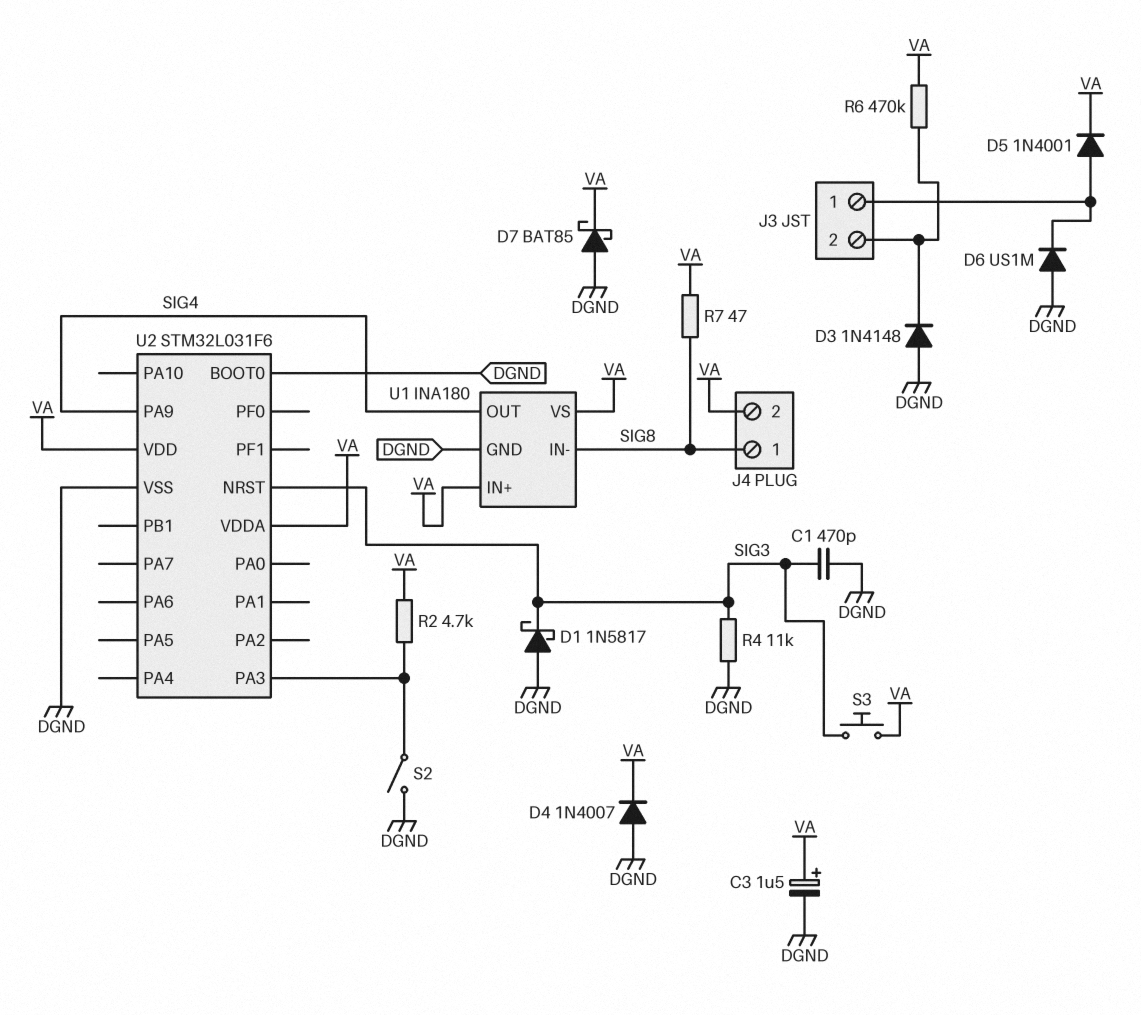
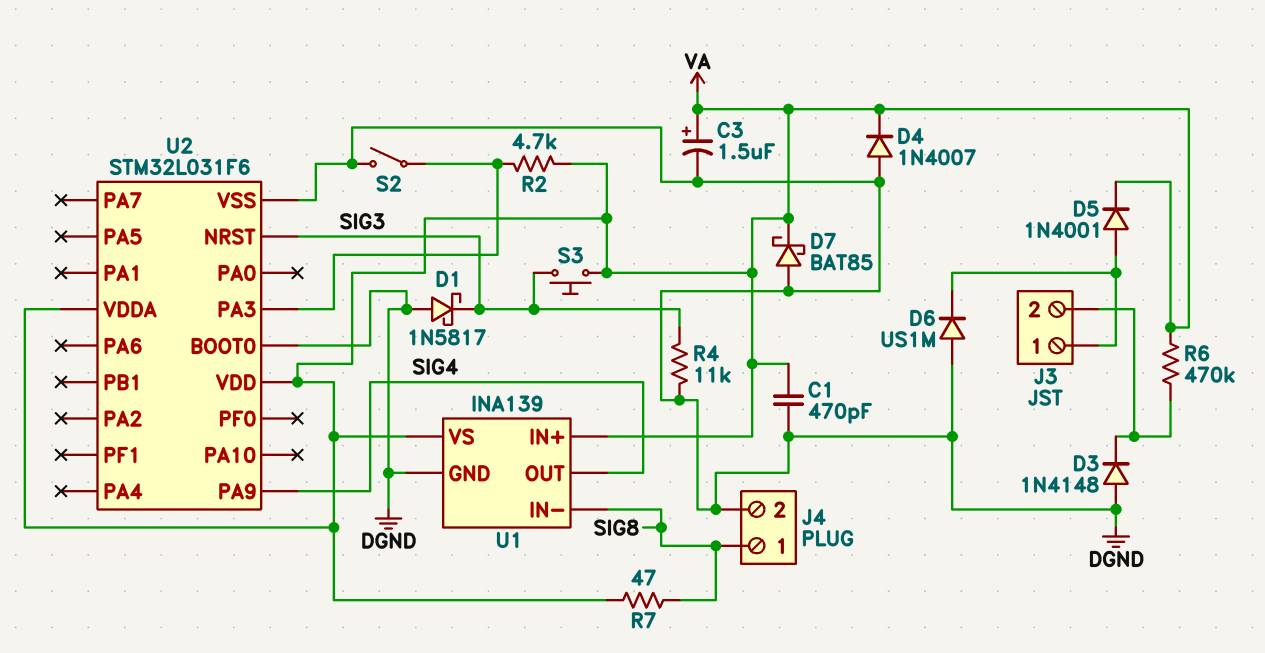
C1: 470pF (DGND, SIG3) -> 470pF (DGND, VA)
J4 pin 2: VA -> DGND
U1: INA180 -> INA139

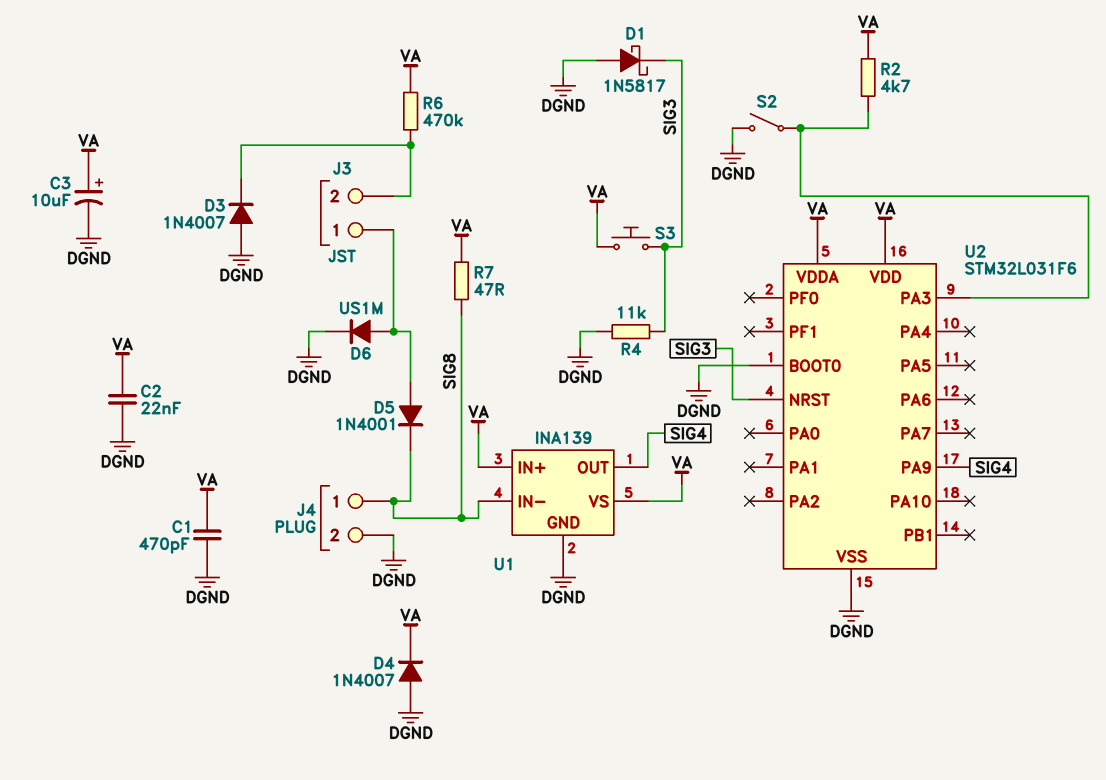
C2: none -> 22nF (DGND, VA)
C3: 1.5uF (plus VA, minus DGND) -> 10uF (plus VA, minus DGND)
D3: diode 1N4148 (A DGND, K J3/2) -> diode 1N4007 (A DGND, K J3/2)
D5: diode 1N4001 (A J3/1, K VA) -> diode 1N4001 (A J3/1, K SIG8)
D6: diode US1M (A DGND, K J3/1) -> diode US1M (A J3/1, K DGND)
D7: schottky BAT85 (A DGND, K VA) -> none

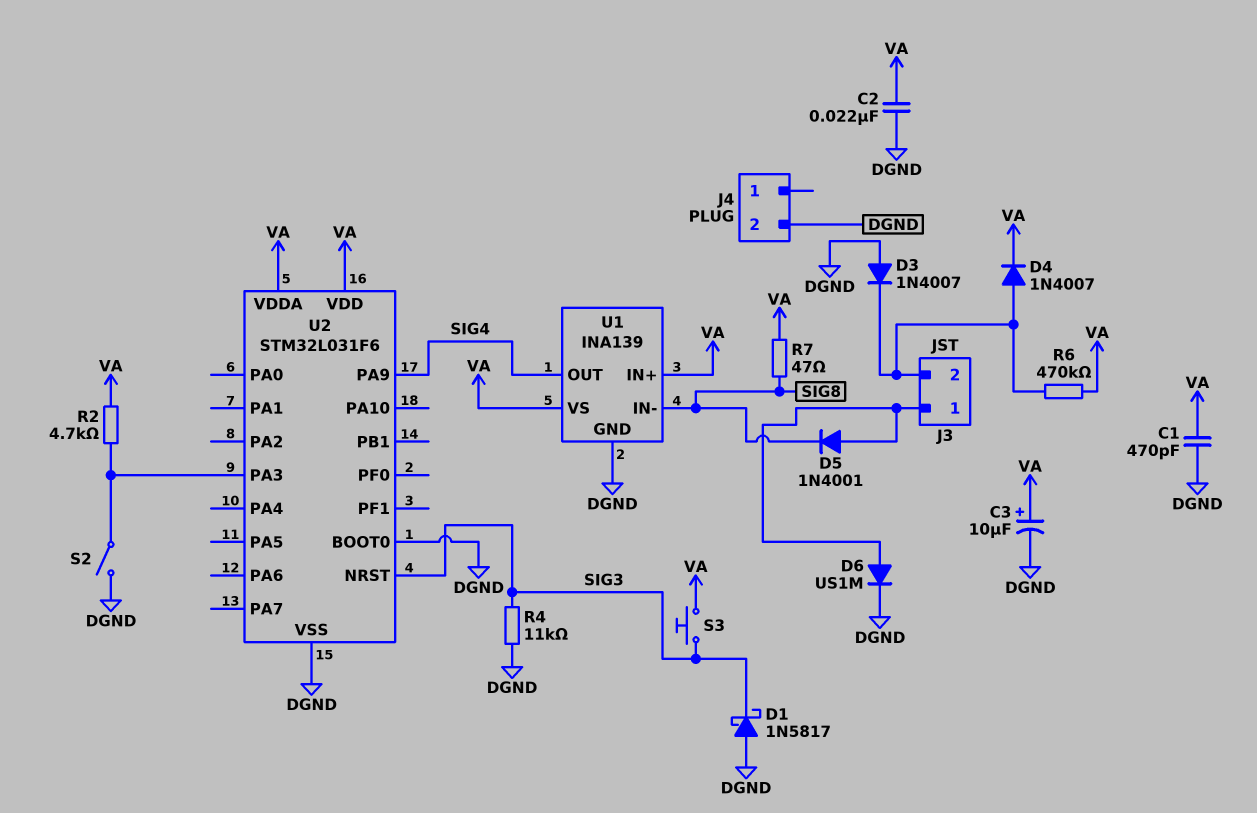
D4: diode 1N4007 (A DGND, K VA) -> diode 1N4007 (A J3/2, K VA)
J4 pin 1: SIG8 -> none

